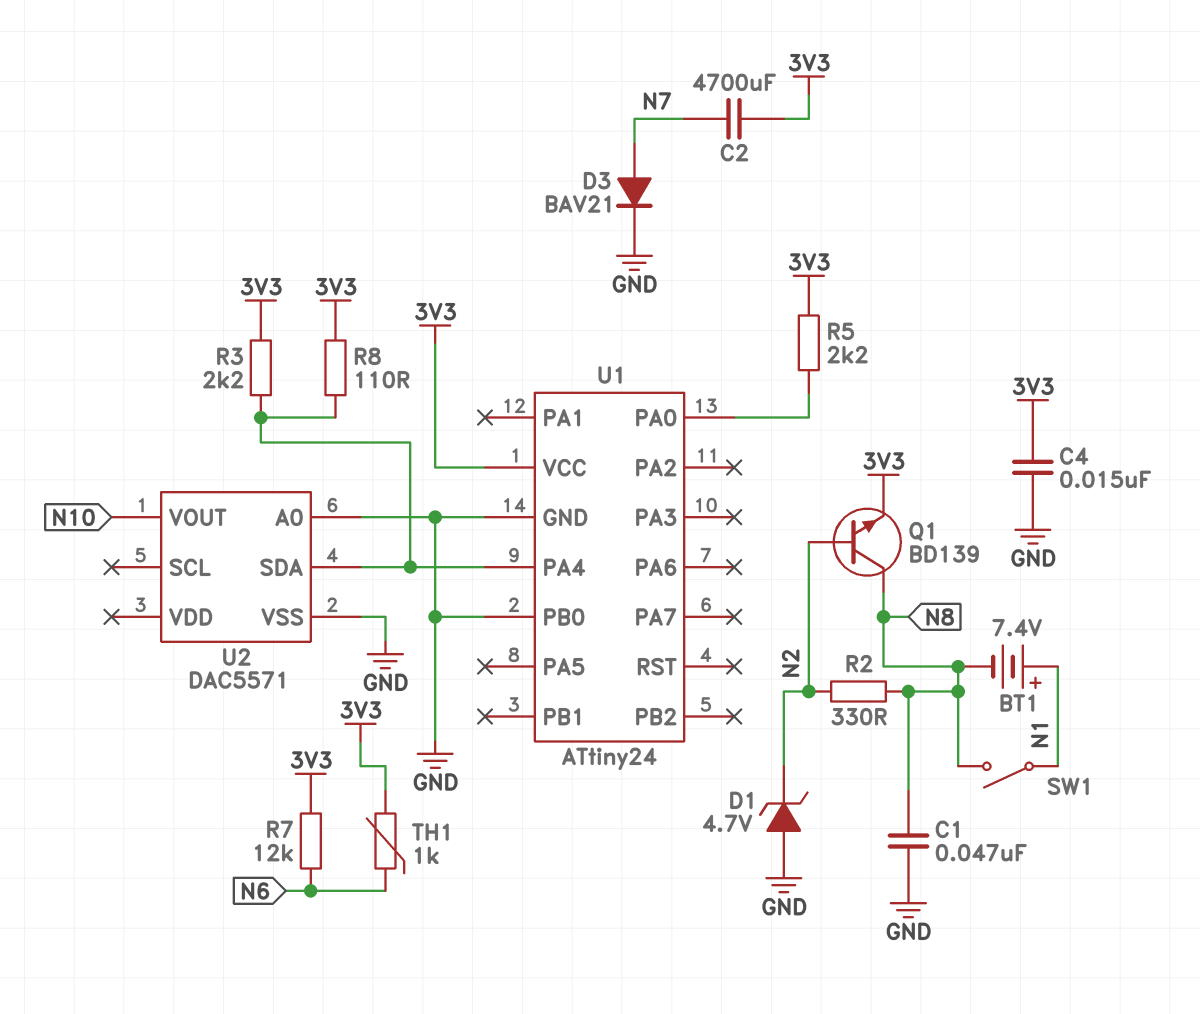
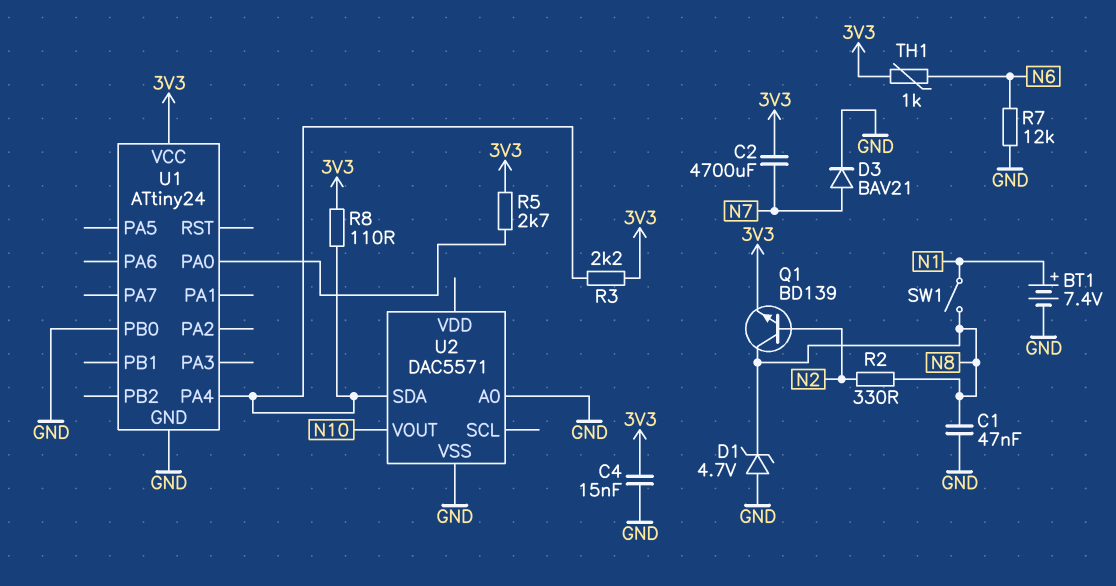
BT1: 7.4V (plus N1, minus N8) -> 7.4V (plus N1, minus GND)
D1: zener 4.7V (A GND, K N2) -> zener 4.7V (A GND, K N8)
R5: 2.2k (3V3, U1/PA0) -> 2.7k (3V3, U1/PA0)
R7: 12k (3V3, N6) -> 12k (GND, N6)

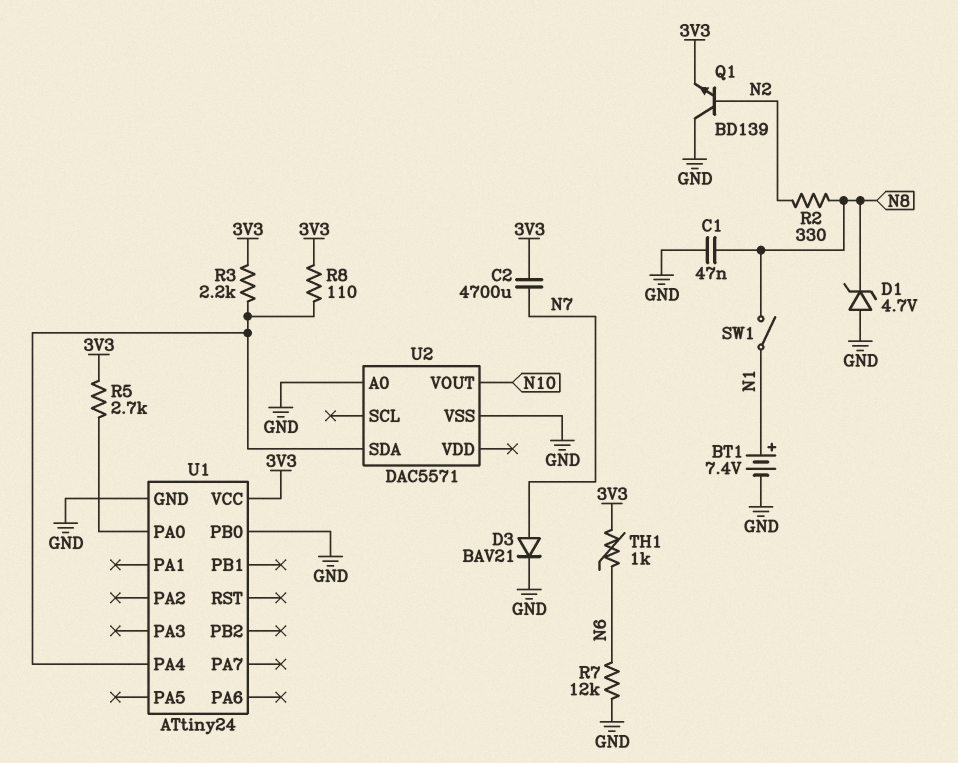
C4: 15nF (3V3, GND) -> none
Q1: NPN BD139 (B N2, C N8, E 3V3) -> NPN BD139 (B N2, C GND, E 3V3)

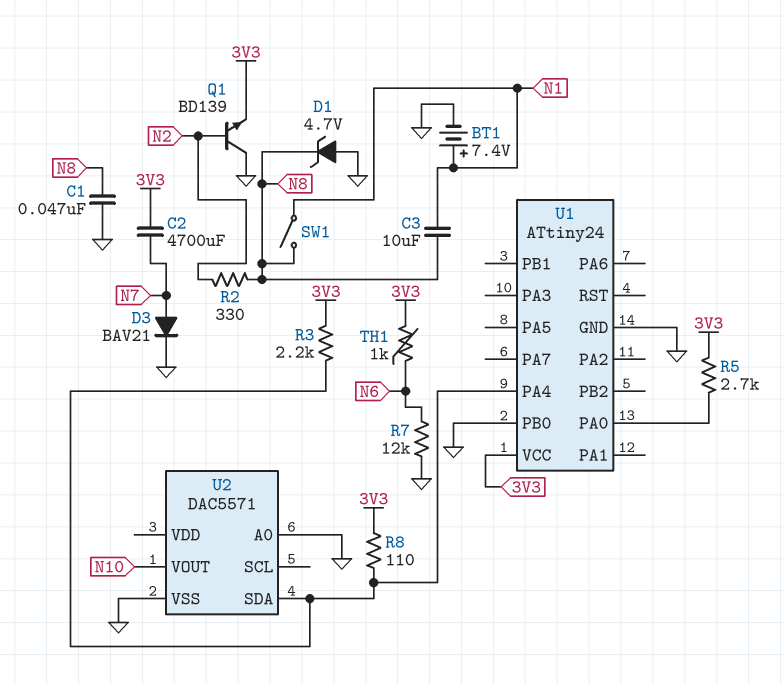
C3: none -> 10uF (N1, N8)

